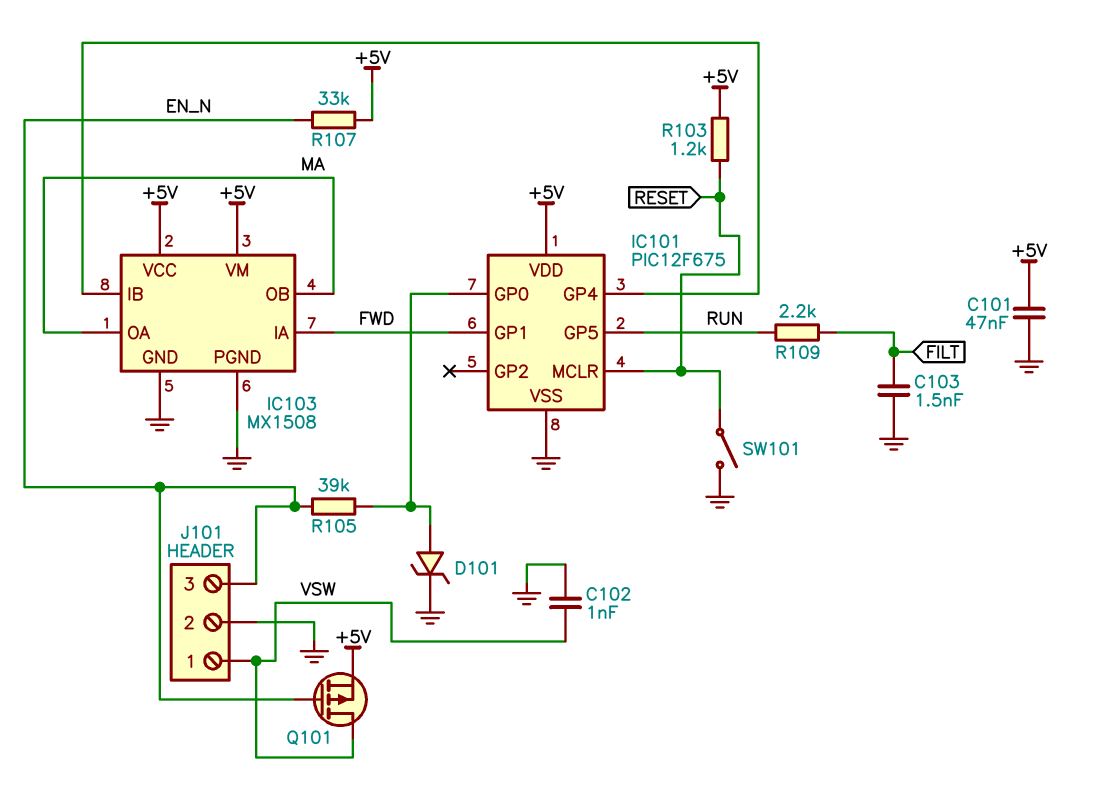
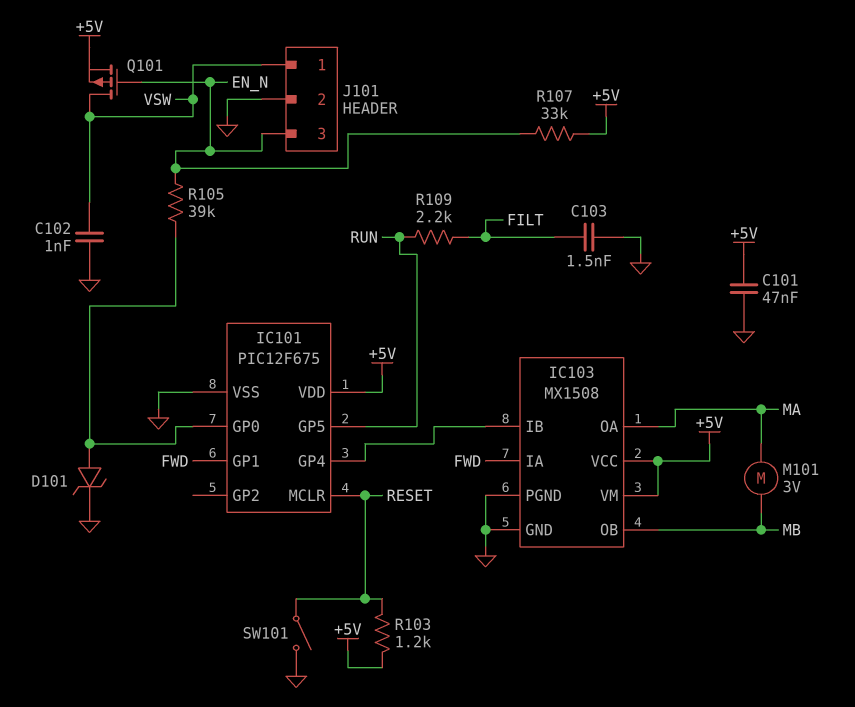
IC103 pin OB: MA -> MB
M101: none -> motor 3V (MA, MB)

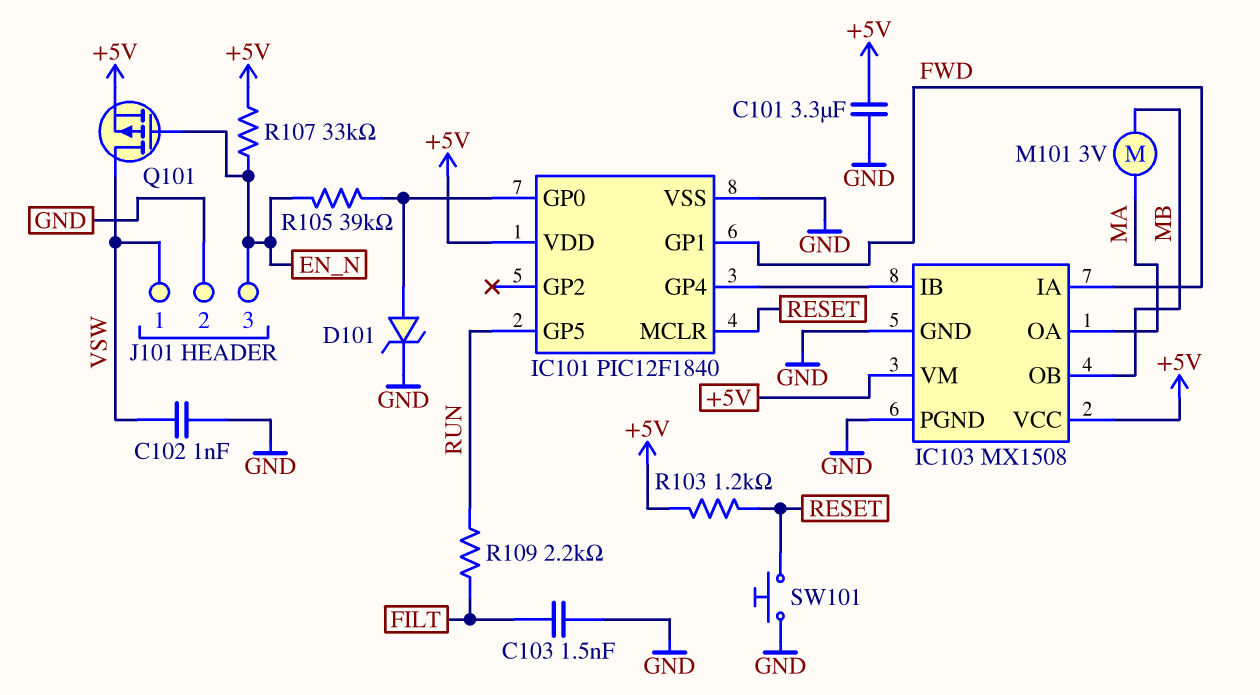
C101: 47nF (+5V, GND) -> 3.3uF (+5V, GND)
IC101: PIC12F675 -> PIC12F1840
SW101: switch (GND, RESET) -> button (GND, RESET)

